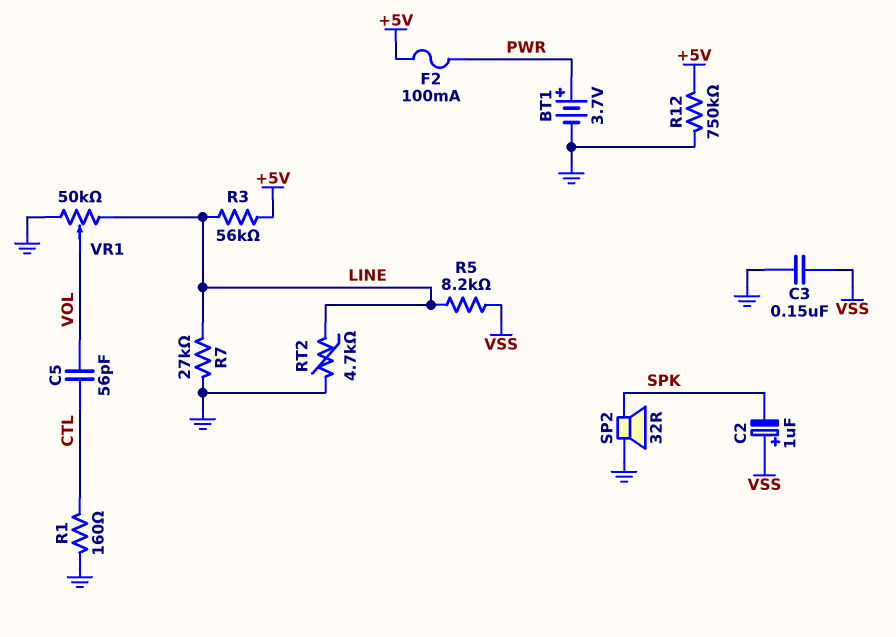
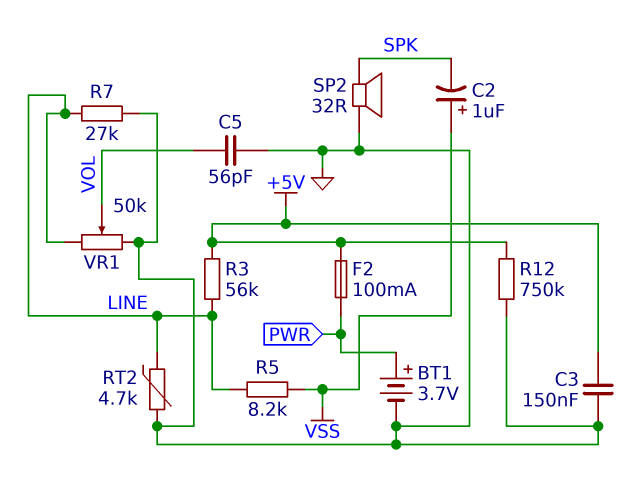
C3: 150nF (GND, VSS) -> 150nF (+5V, GND)
C5: 56pF (CTL, VOL) -> 56pF (GND, VOL)
R1: 160 (CTL, GND) -> none

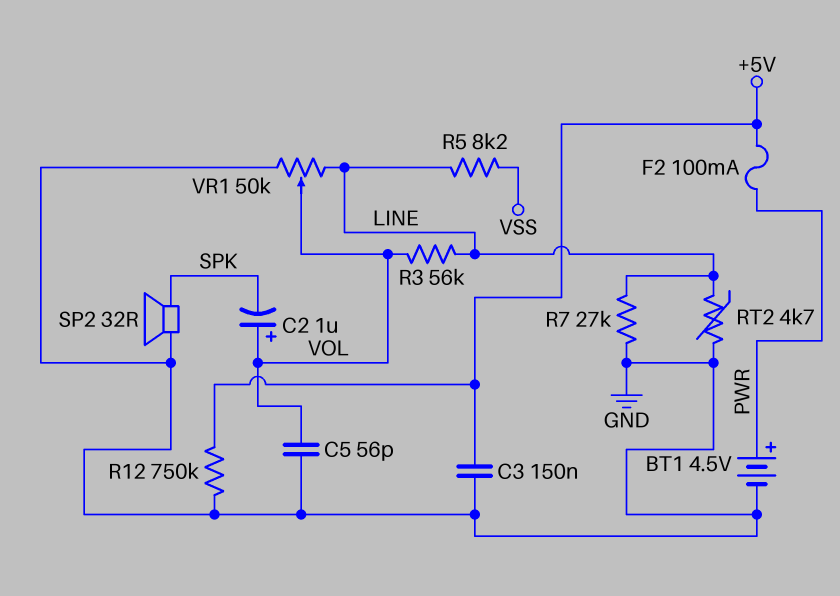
BT1: 3.7V (plus PWR, minus GND) -> 4.5V (plus PWR, minus GND)
C2: 1uF (plus VSS, minus SPK) -> 1uF (plus VOL, minus SPK)
R3: 56k (+5V, LINE) -> 56k (LINE, VOL)

